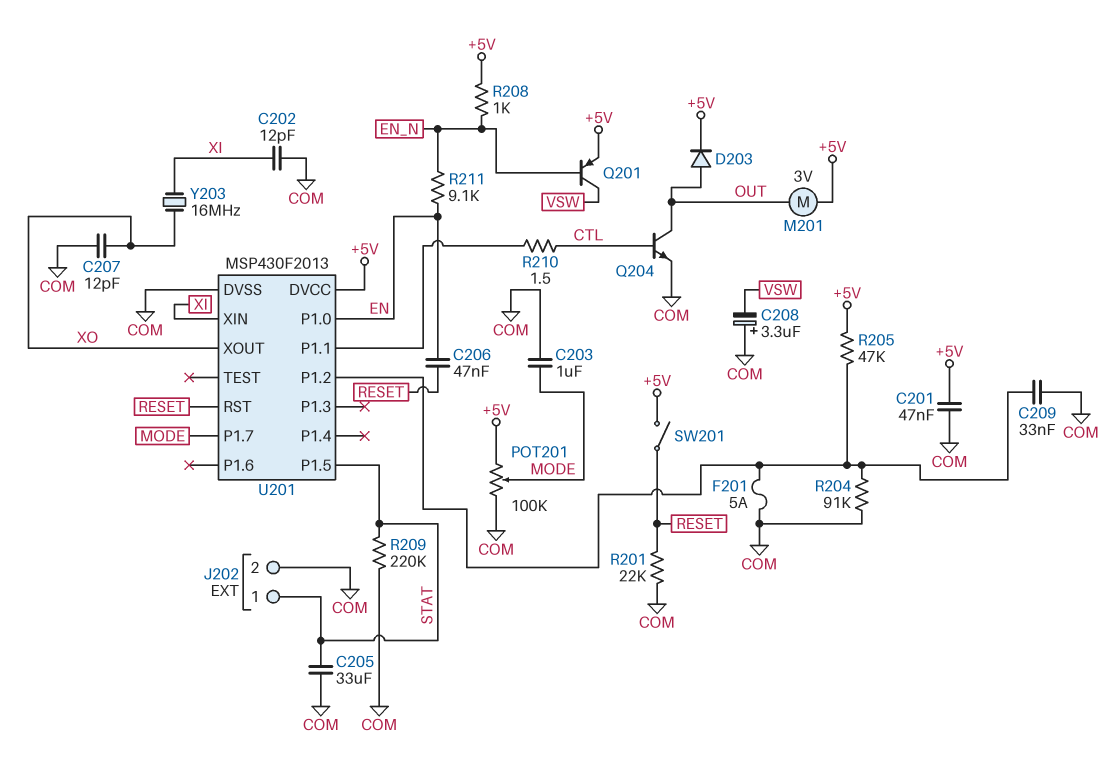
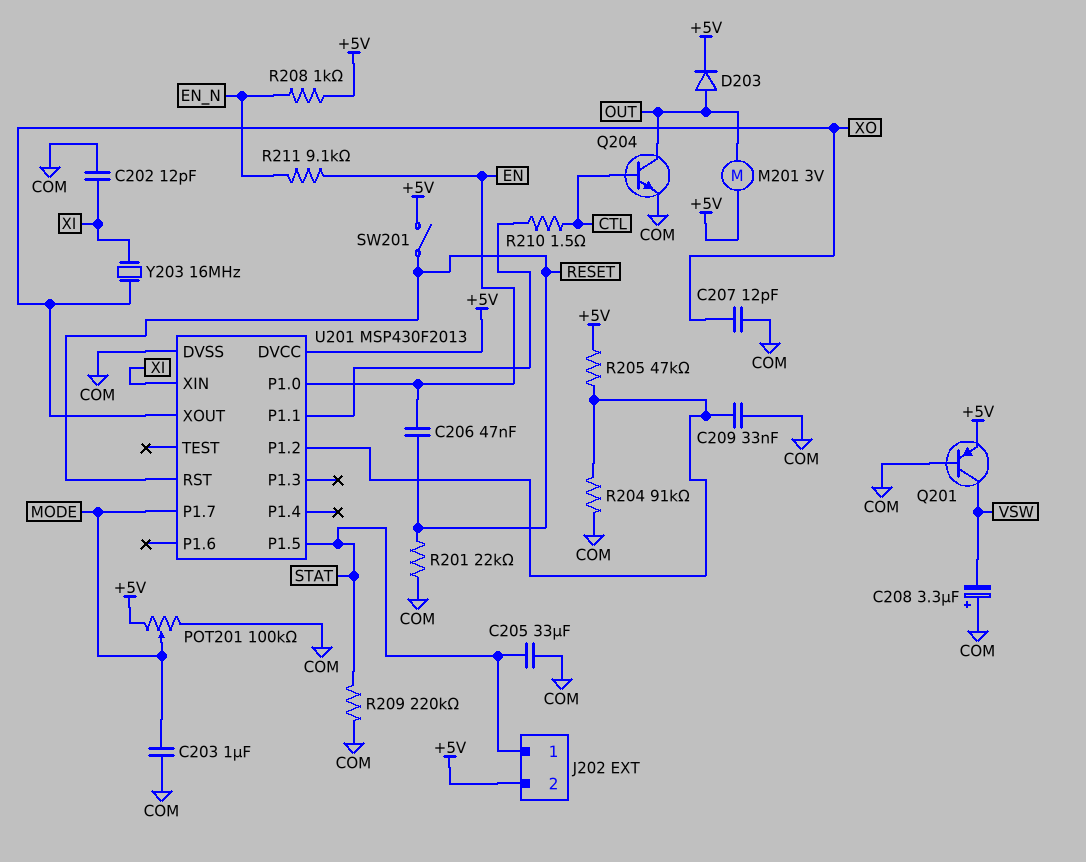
C201: 47nF (+5V, COM) -> none
F201: 5A (COM, U201/P1.2) -> none
J202 pin 2: COM -> +5V
Q201: PNP (B EN_N, C VSW, E +5V) -> PNP (B COM, C VSW, E +5V)

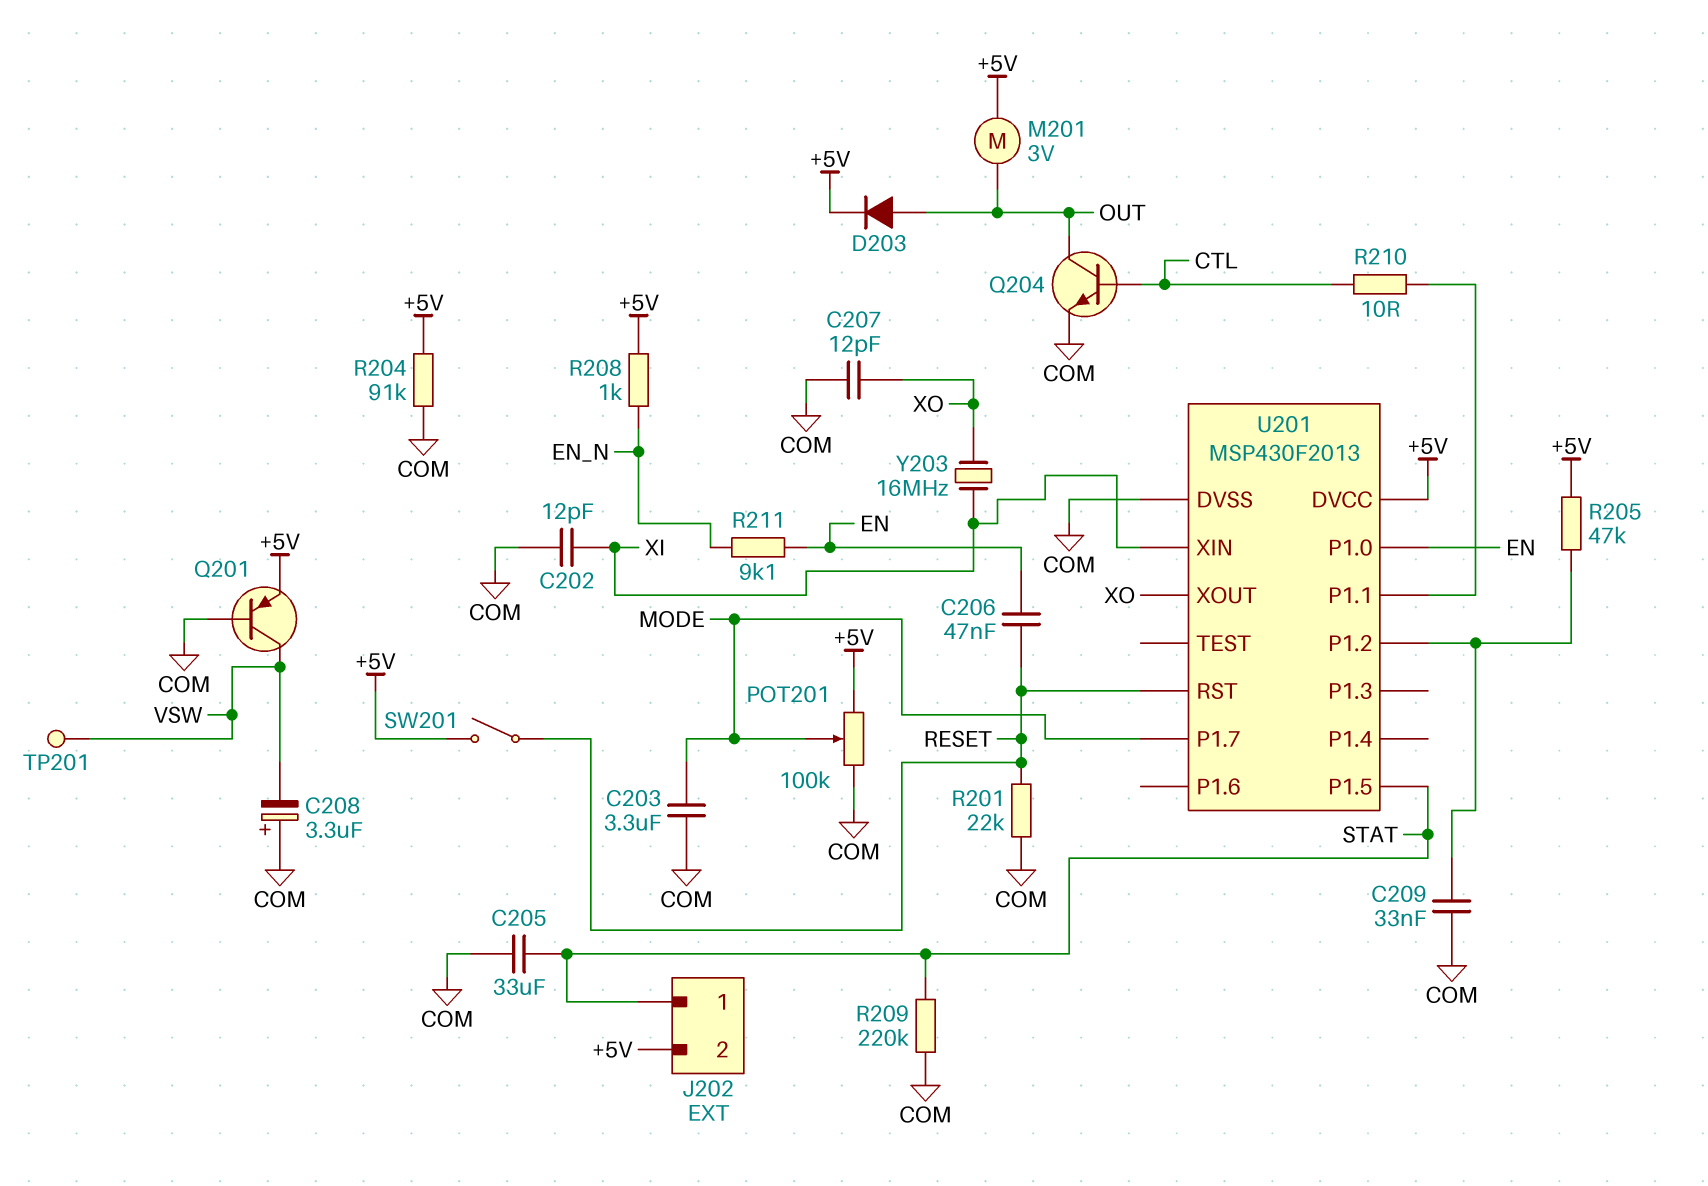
C203: 1uF (COM, MODE) -> 3.3uF (COM, MODE)
R204: 91k (COM, U201/P1.2) -> 91k (+5V, COM)
R210: 1.5 (CTL, U201/P1.1) -> 10 (CTL, U201/P1.1)
TP201: none -> test point (VSW)

